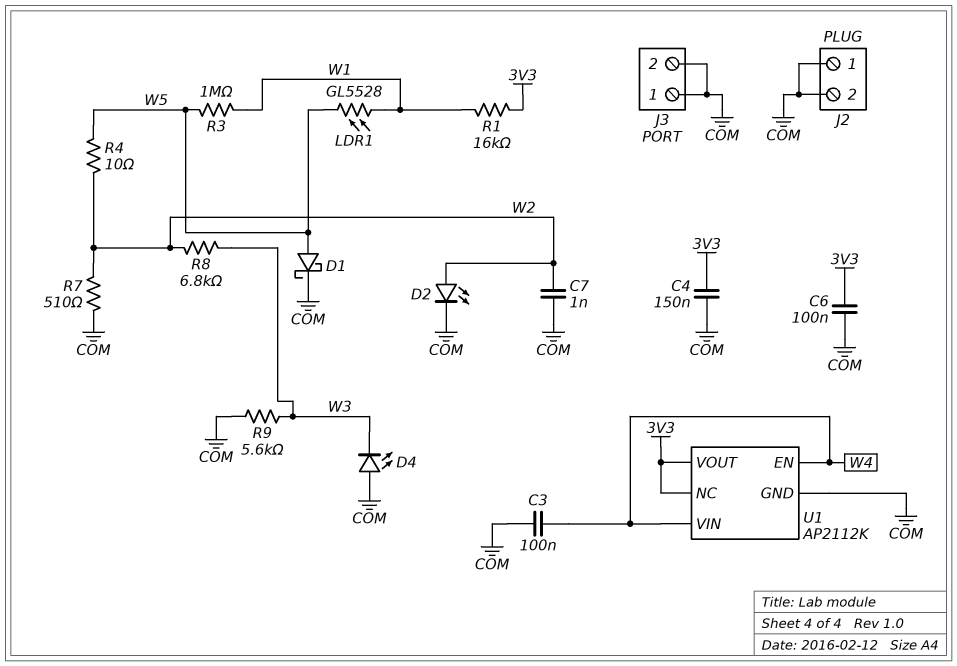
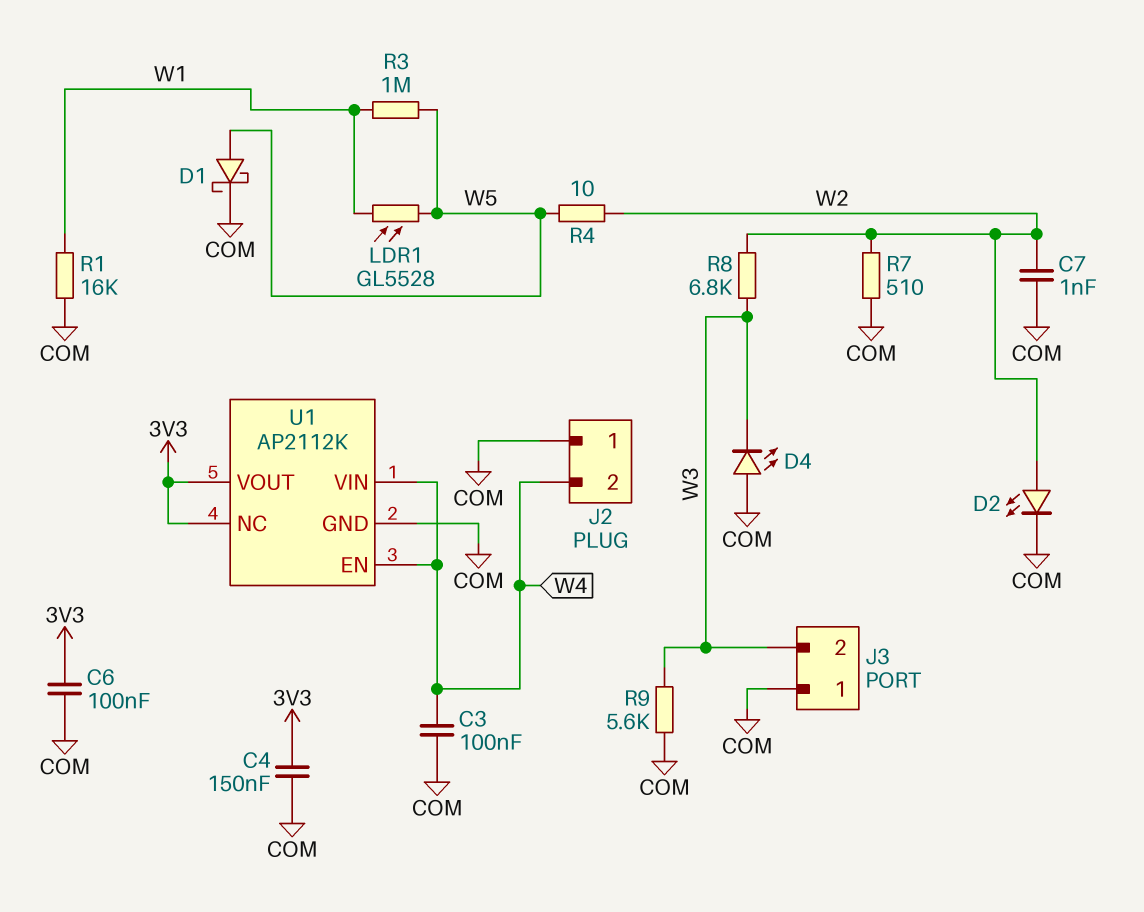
J2 pin 2: COM -> W4
J3 pin 2: COM -> W3
R1: 16k (3V3, W1) -> 16k (COM, W1)

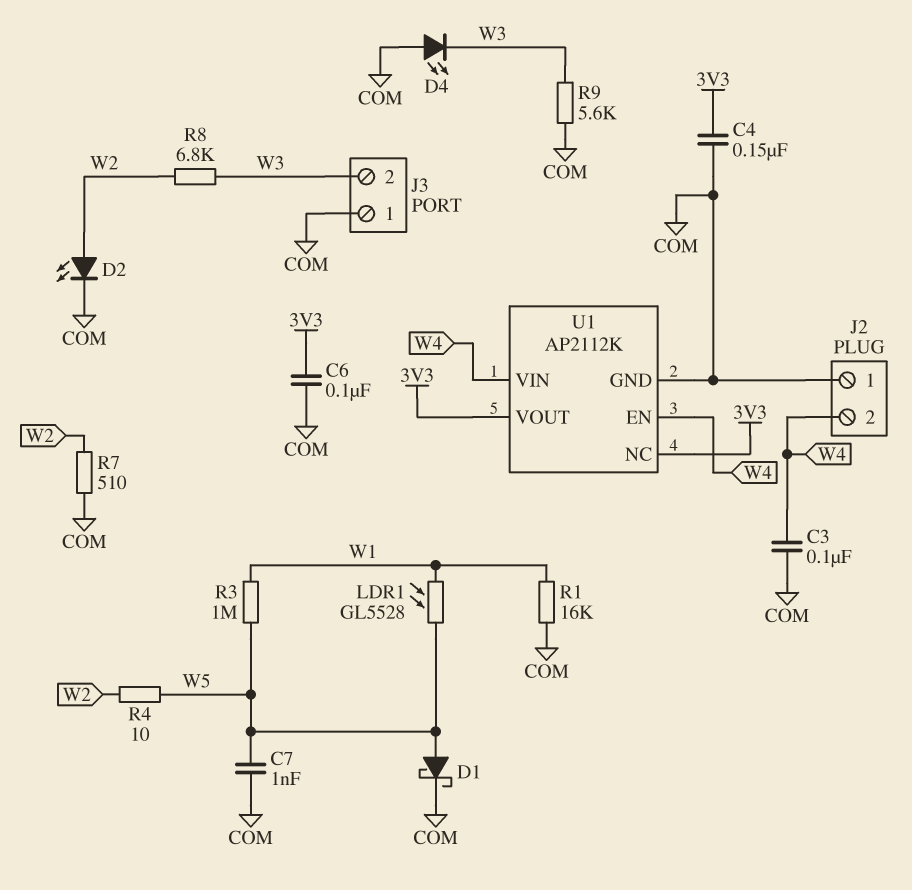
C7: 1nF (COM, W2) -> 1nF (COM, W5)

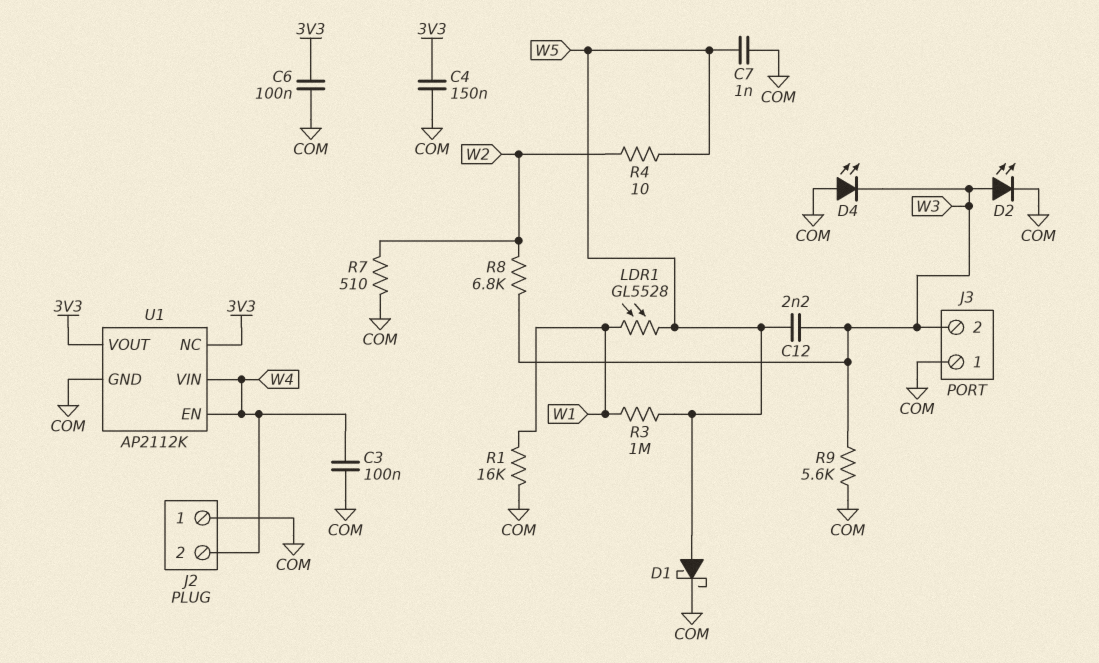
C12: none -> 2.2nF (W3, W5)
D2: LED (A W2, K COM) -> LED (A W3, K COM)

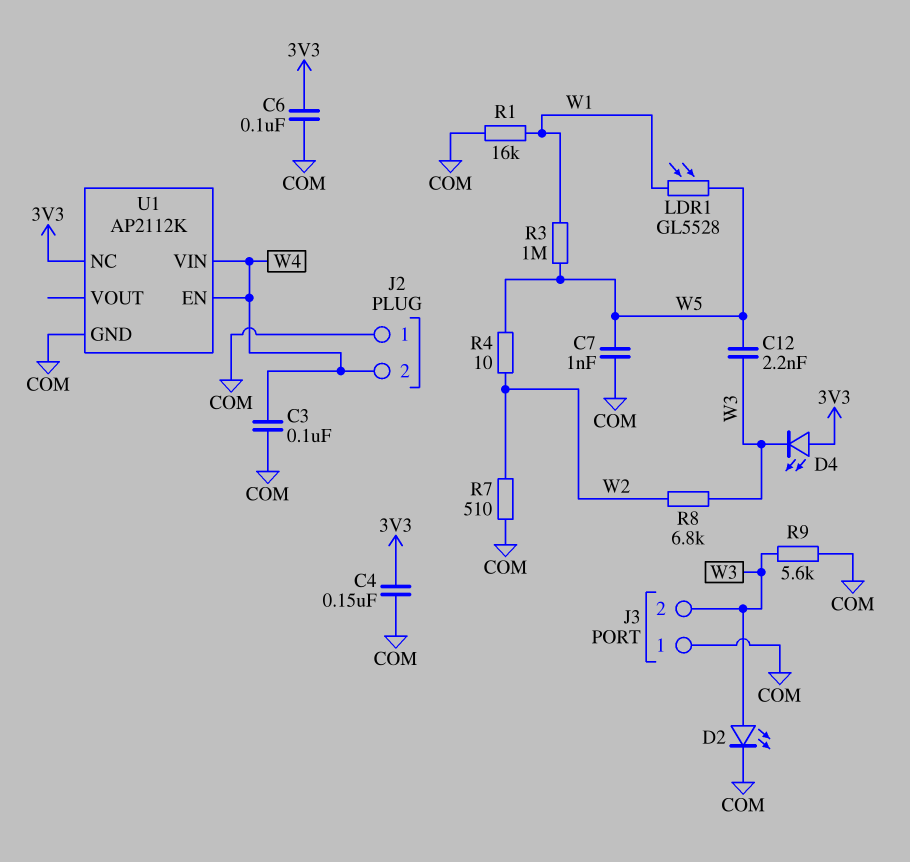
D1: schottky (A W5, K COM) -> none
D4: LED (A COM, K W3) -> LED (A 3V3, K W3)
U1 pin VOUT: 3V3 -> none

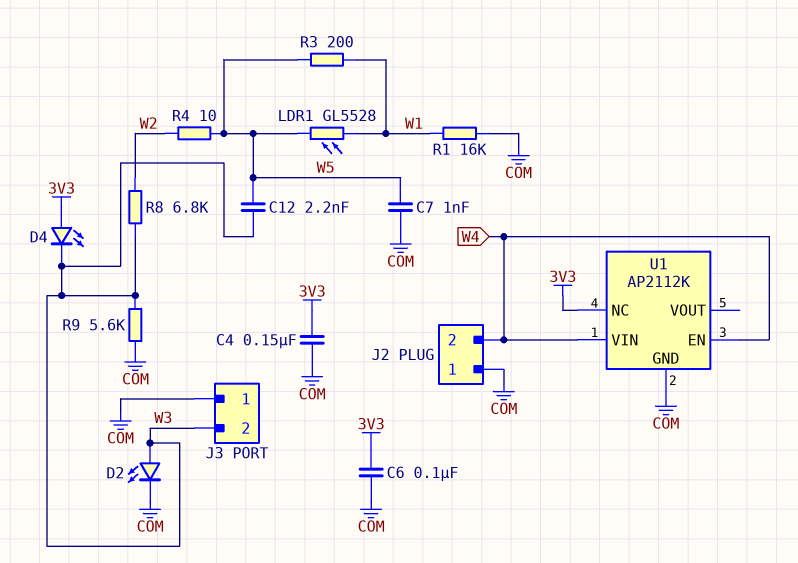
C3: 100nF (COM, W4) -> none
R3: 1M (W1, W5) -> 200 (W1, W5)
R7: 510 (COM, W2) -> none

